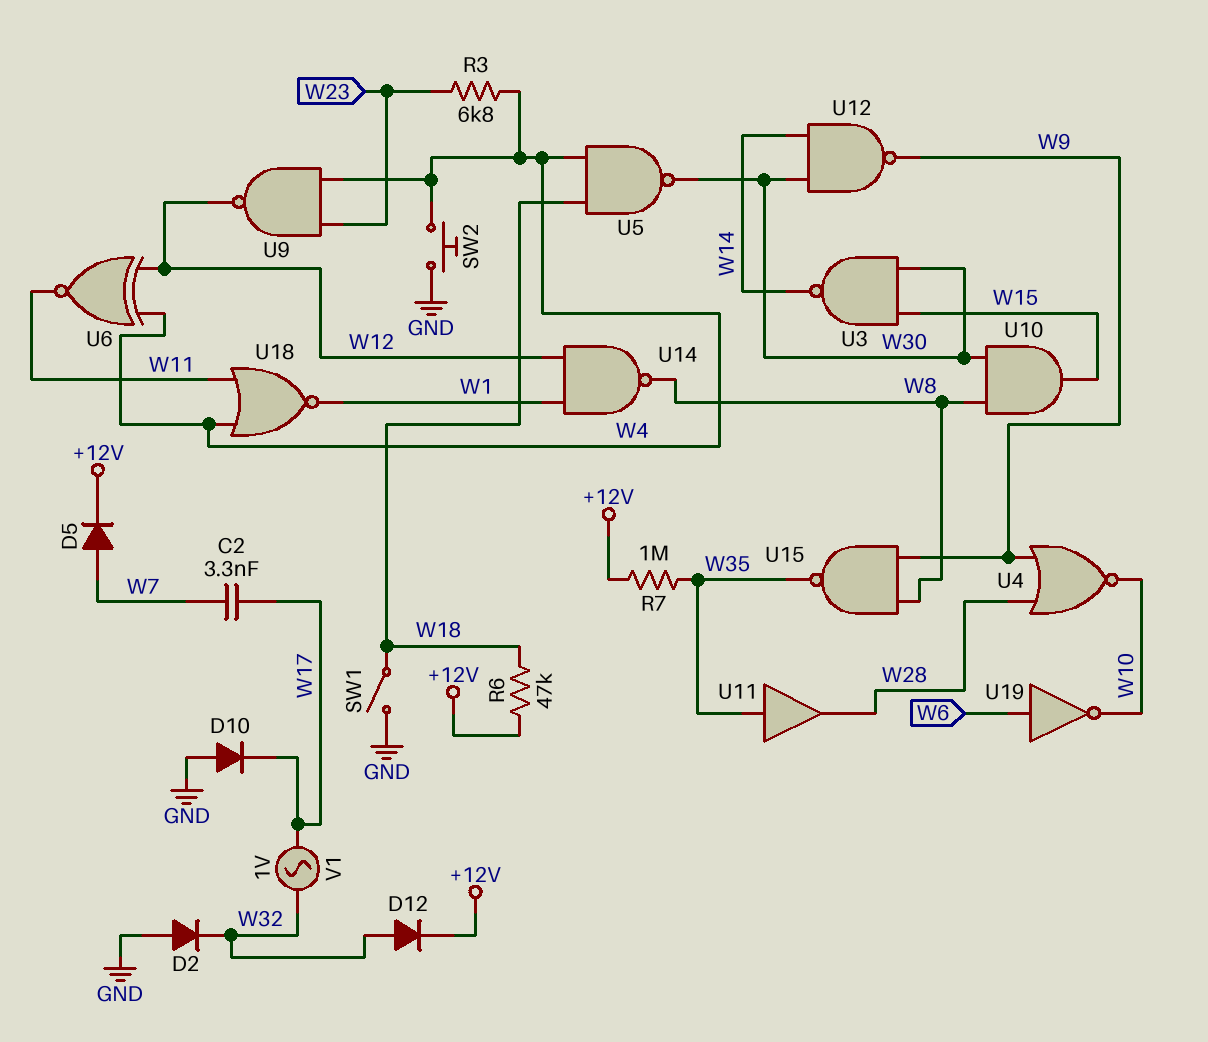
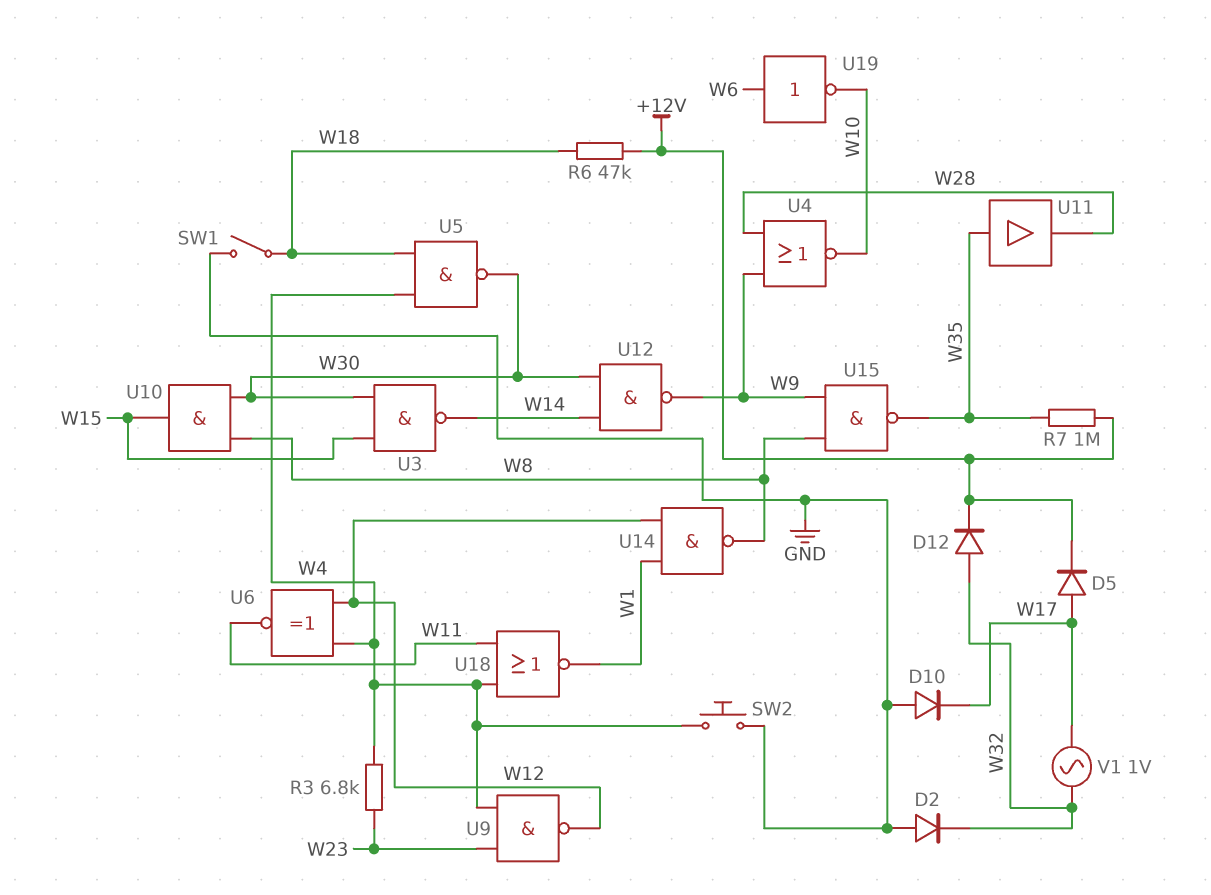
C2: 3.3nF (W7, W17) -> none
D5: diode (A W7, K +12V) -> diode (A W17, K +12V)

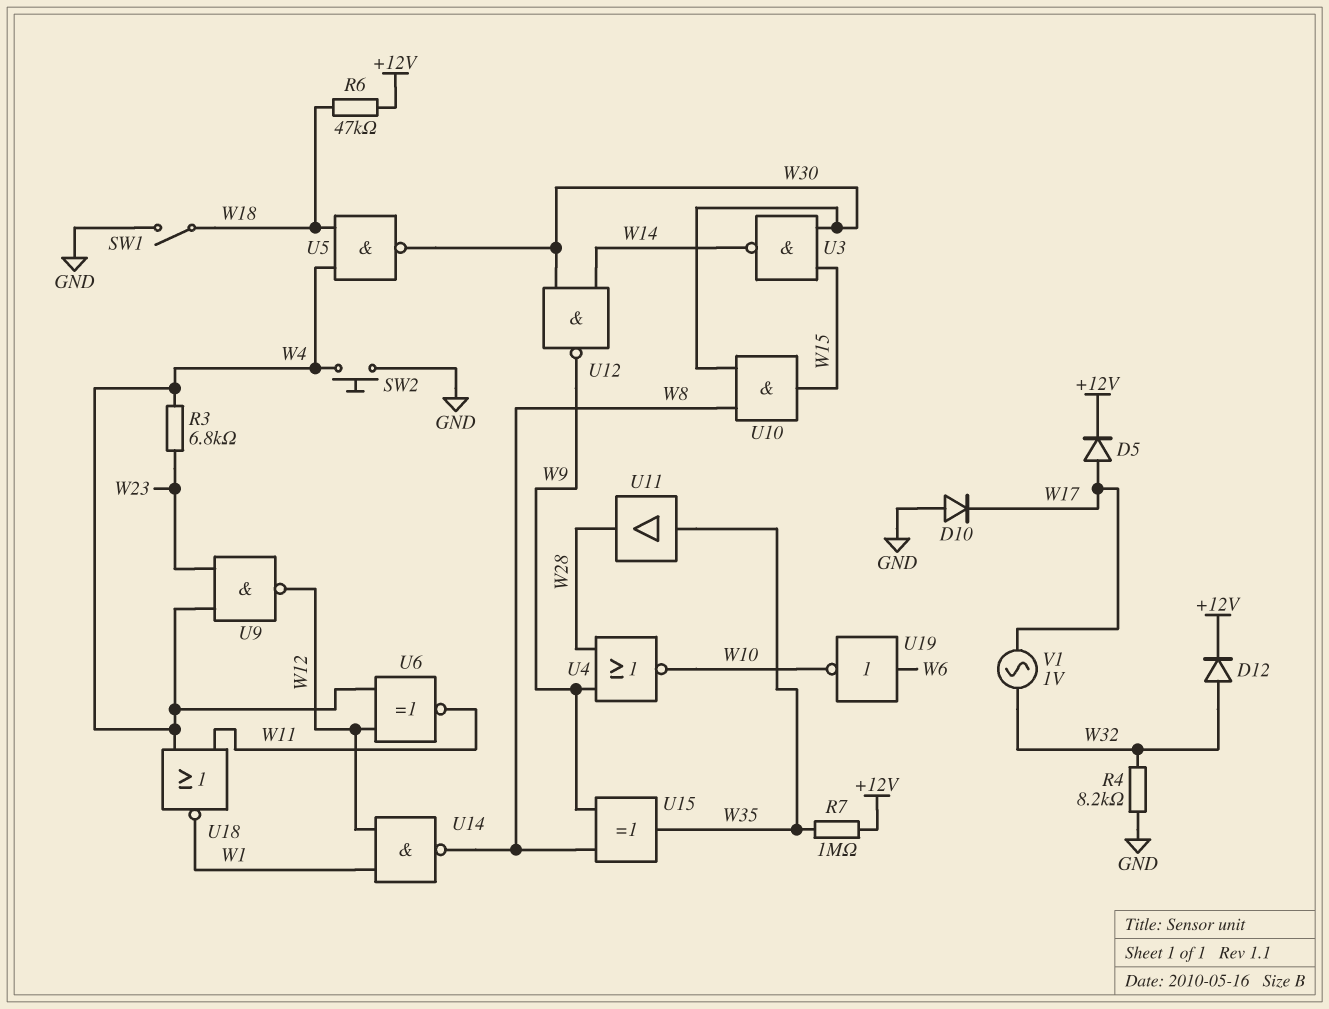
D2: diode (A GND, K W32) -> none
R4: none -> 8.2k (GND, W32)
U15: NAND (in W8, in W9, out W35) -> XOR (in W8, in W9, out W35)

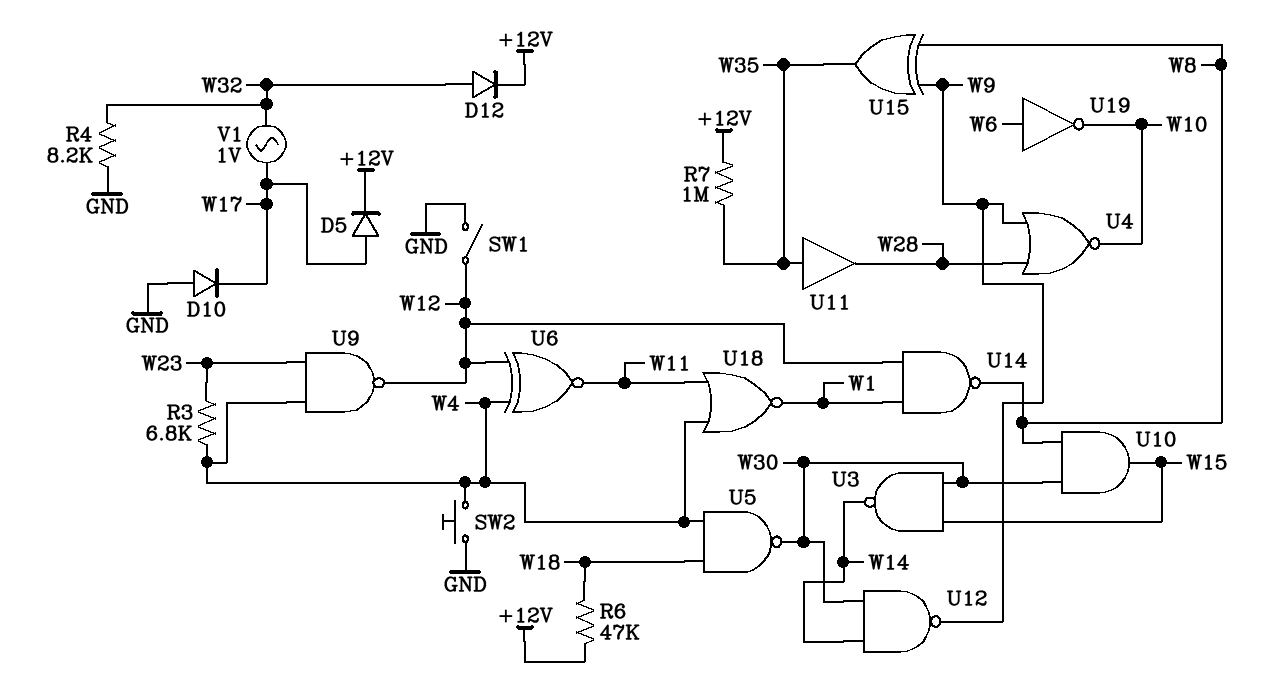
SW1: switch (GND, W18) -> switch (GND, W12)

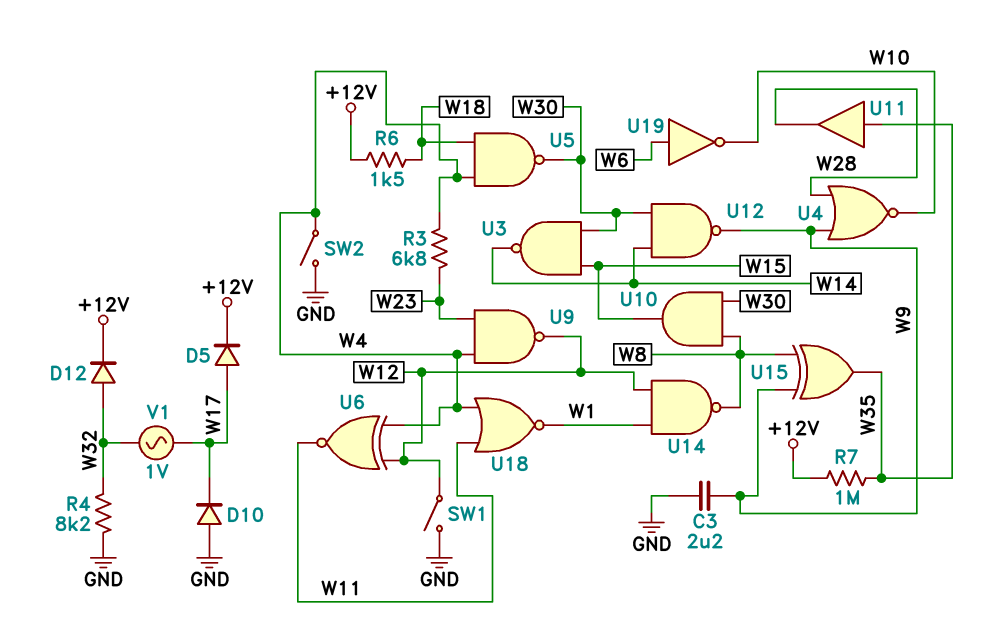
C3: none -> 2.2uF (GND, W9)
R6: 47k (+12V, W18) -> 1.5k (+12V, W18)
SW2: button (GND, W4) -> switch (GND, W4)

